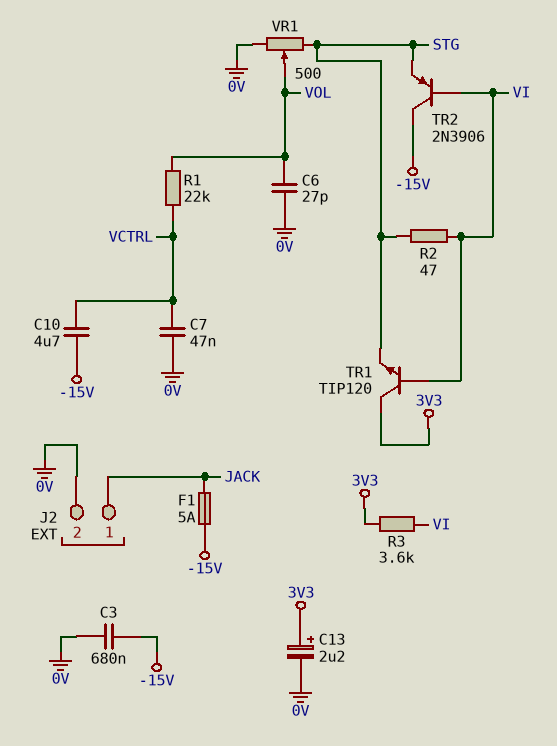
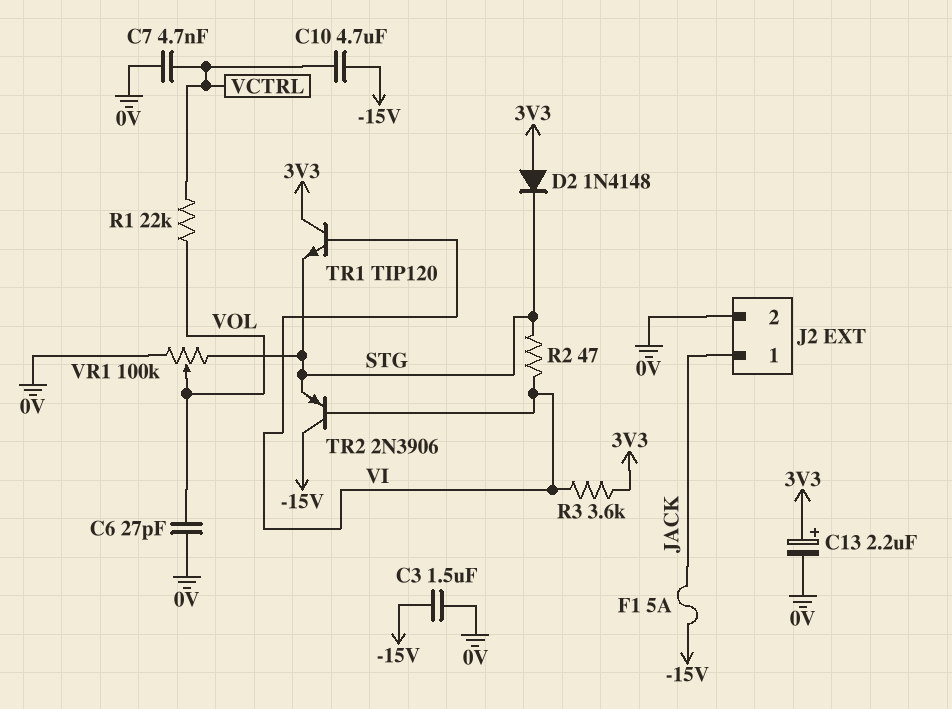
C3: 680nF (-15V, 0V) -> 1.5uF (-15V, 0V)
C7: 47nF (0V, VCTRL) -> 4.7nF (0V, VCTRL)
D2: none -> diode 1N4148 (A 3V3, K STG)
VR1: 500 (0V, STG, wiper VOL) -> 100k (0V, STG, wiper VOL)

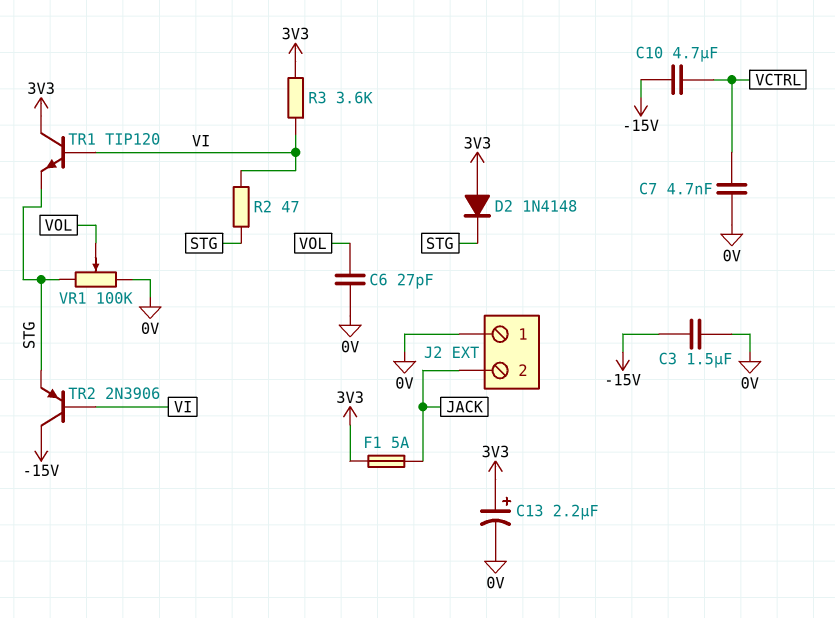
F1: 5A (-15V, JACK) -> 5A (3V3, JACK)
J2 pin 1: JACK -> 0V
J2 pin 2: 0V -> JACK
R1: 22k (VCTRL, VOL) -> none

